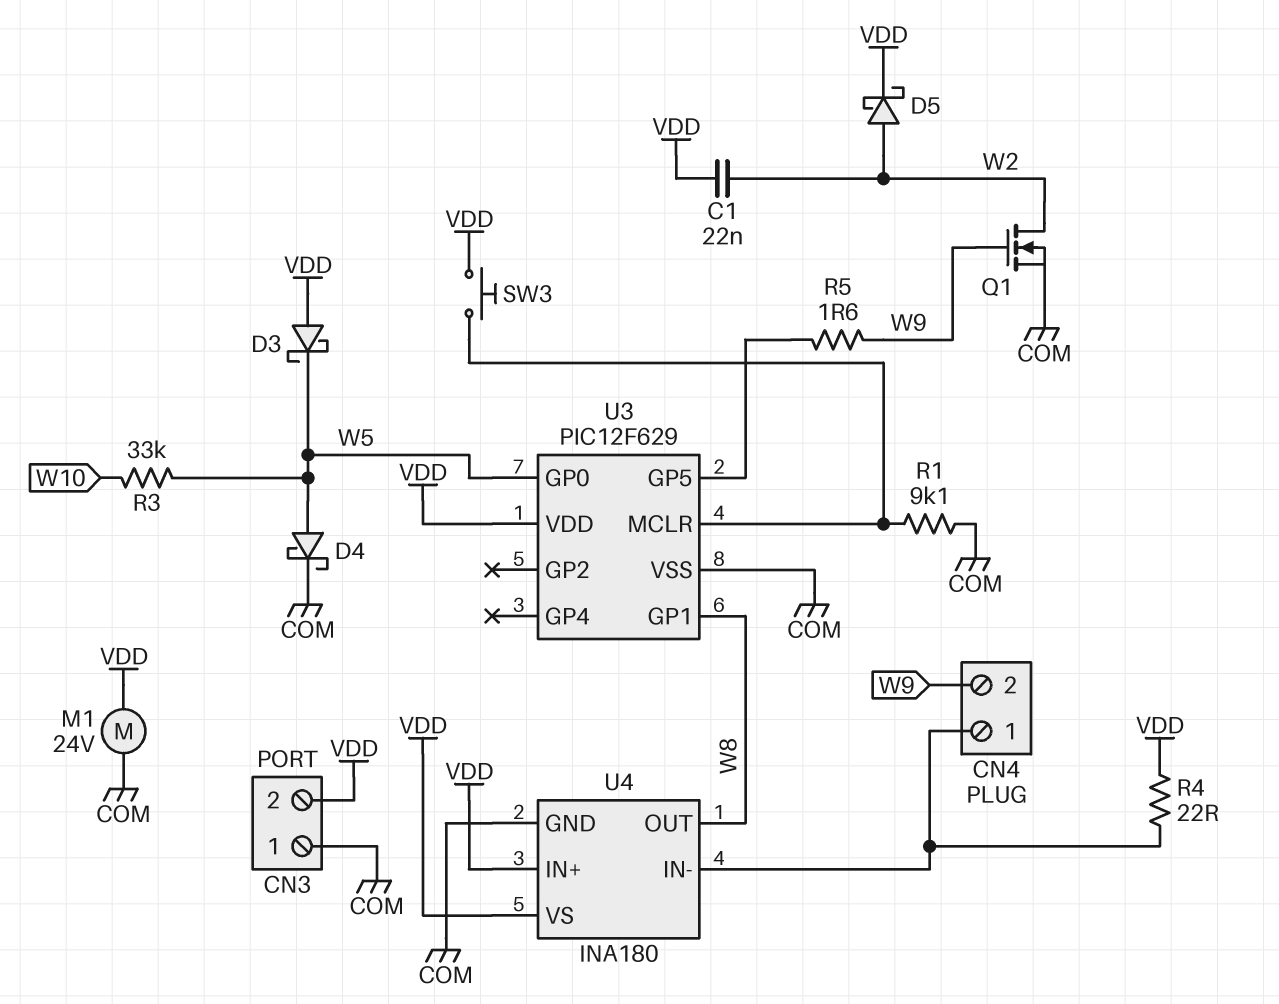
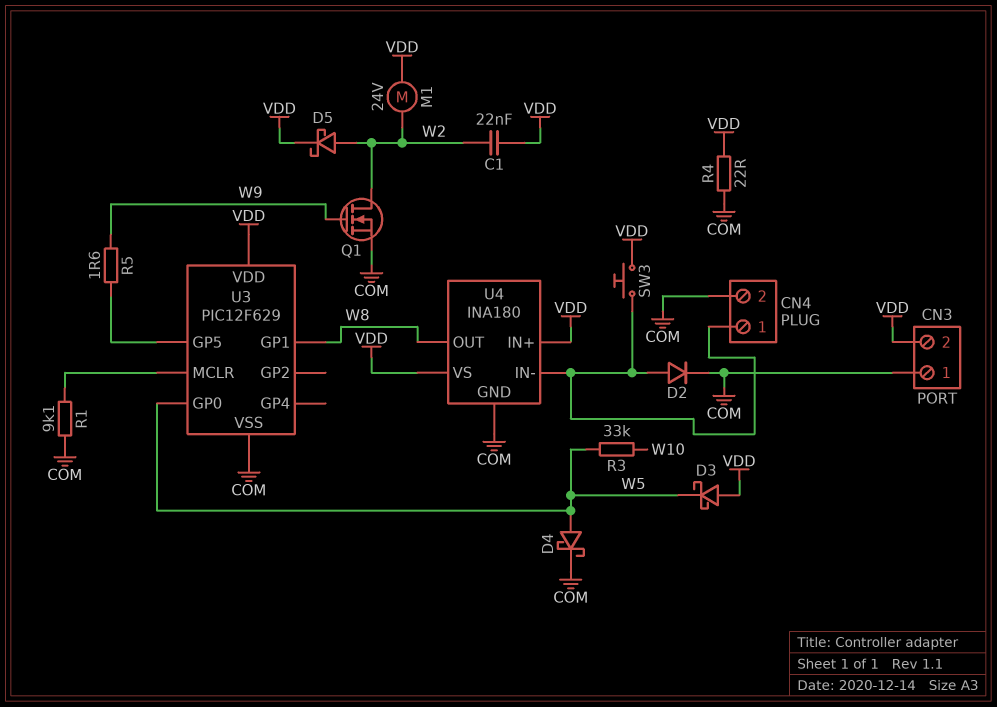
CN4 pin 2: W9 -> COM
D2: none -> diode (A CN4/1, K COM)
M1: motor 24V (COM, VDD) -> motor 24V (VDD, W2)
R4: 22 (CN4/1, VDD) -> 22 (COM, VDD)
SW3: button (U3/MCLR, VDD) -> button (CN4/1, VDD)

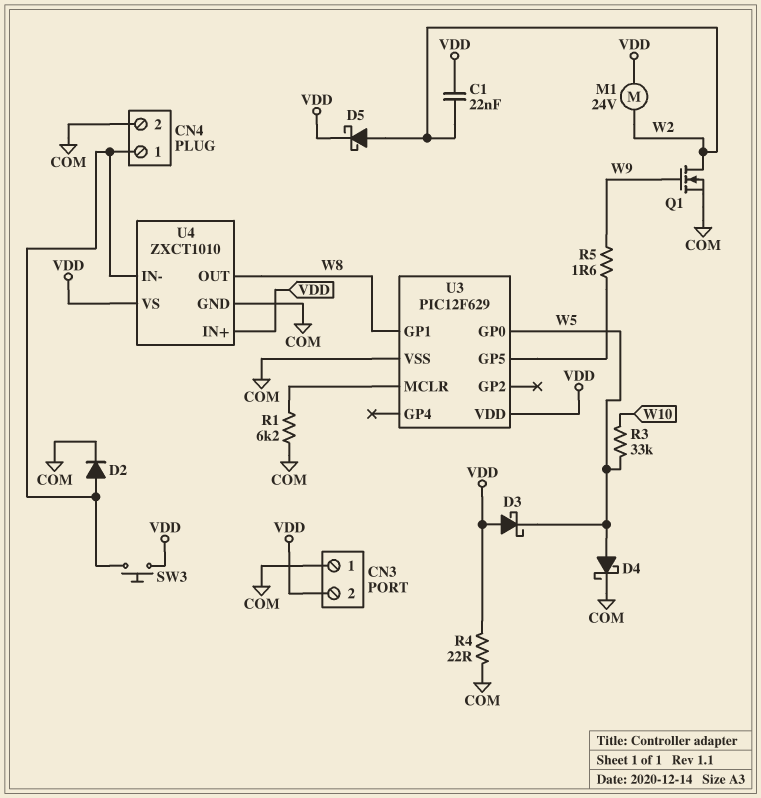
R1: 9.1k (COM, U3/MCLR) -> 6.2k (COM, U3/MCLR)
U4: INA180 -> ZXCT1010

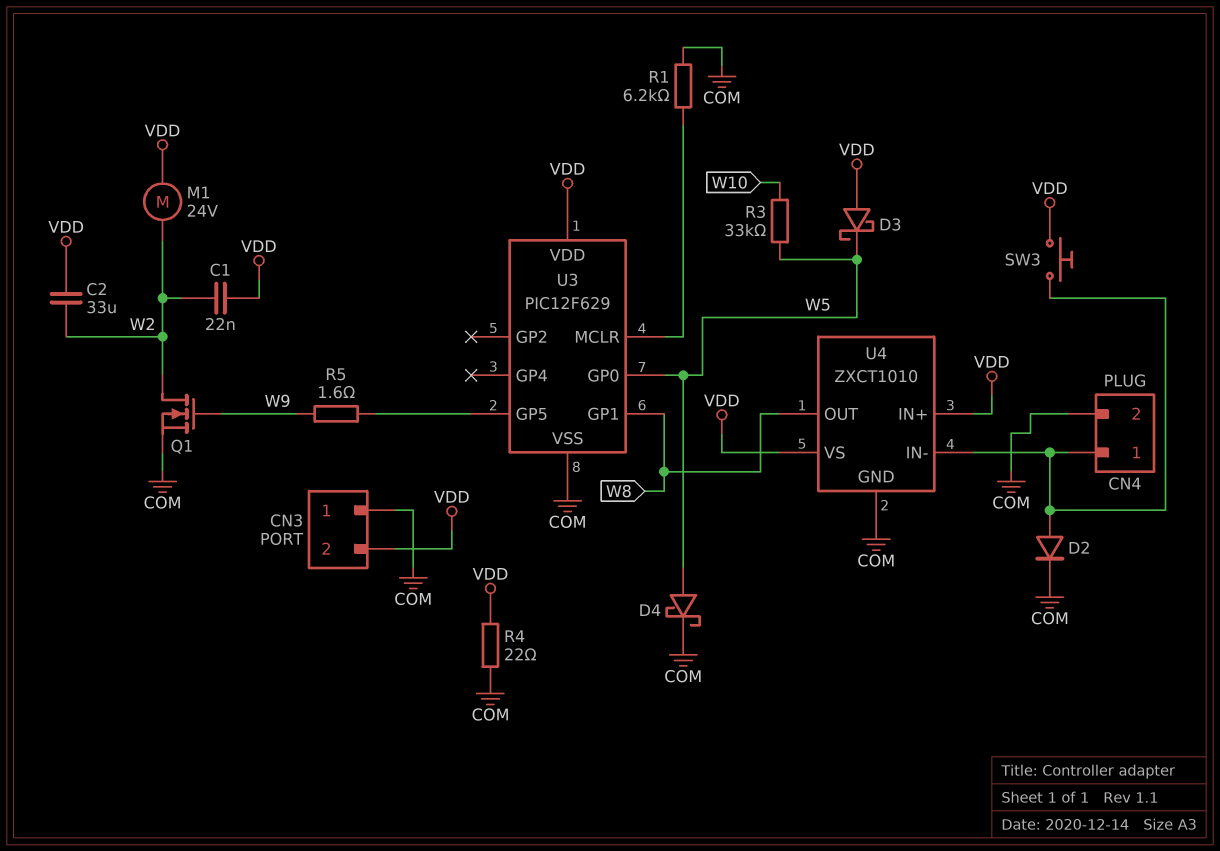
C2: none -> 33uF (VDD, W2)
D5: schottky (A W2, K VDD) -> none

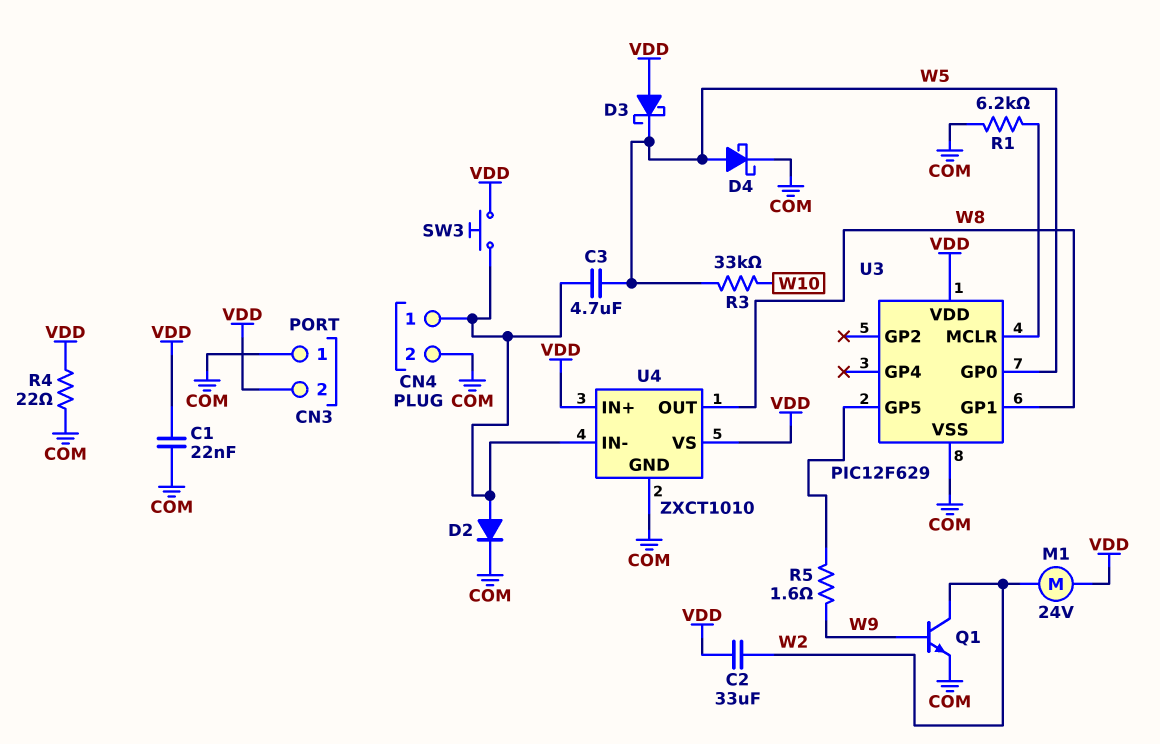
C1: 22nF (VDD, W2) -> 22nF (COM, VDD)
C3: none -> 4.7uF (CN4/1, W5)
Q1: NMOS (G W9, D W2, S COM) -> NPN (B W9, C W2, E COM)

